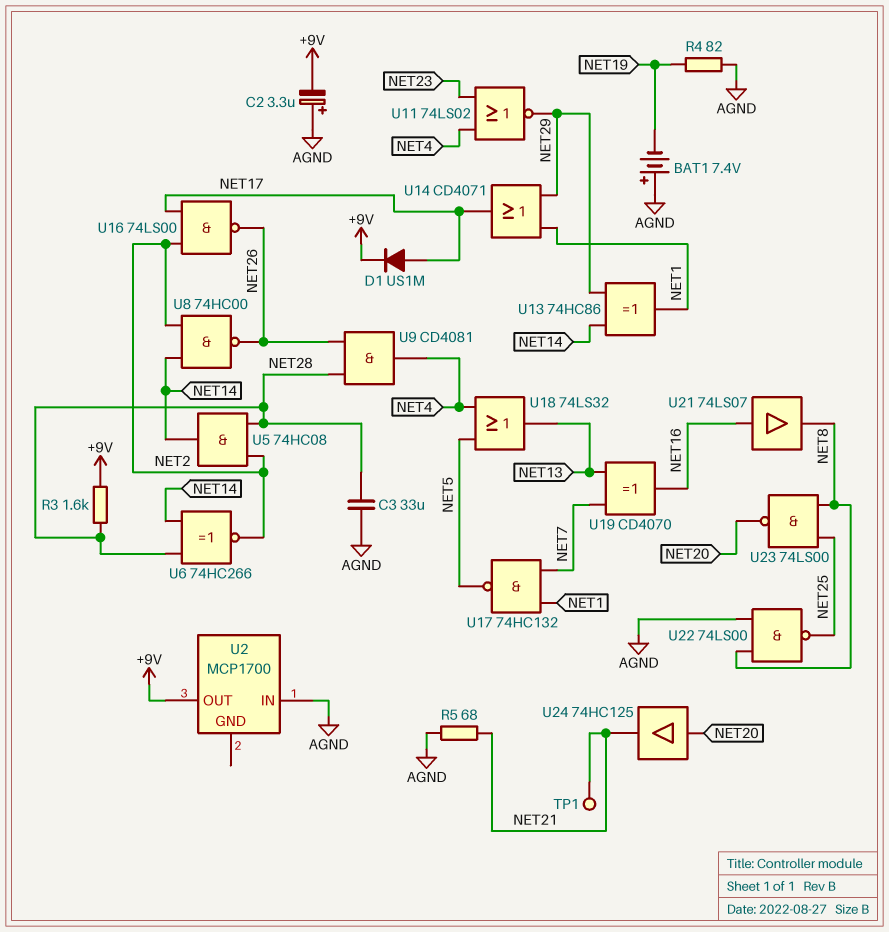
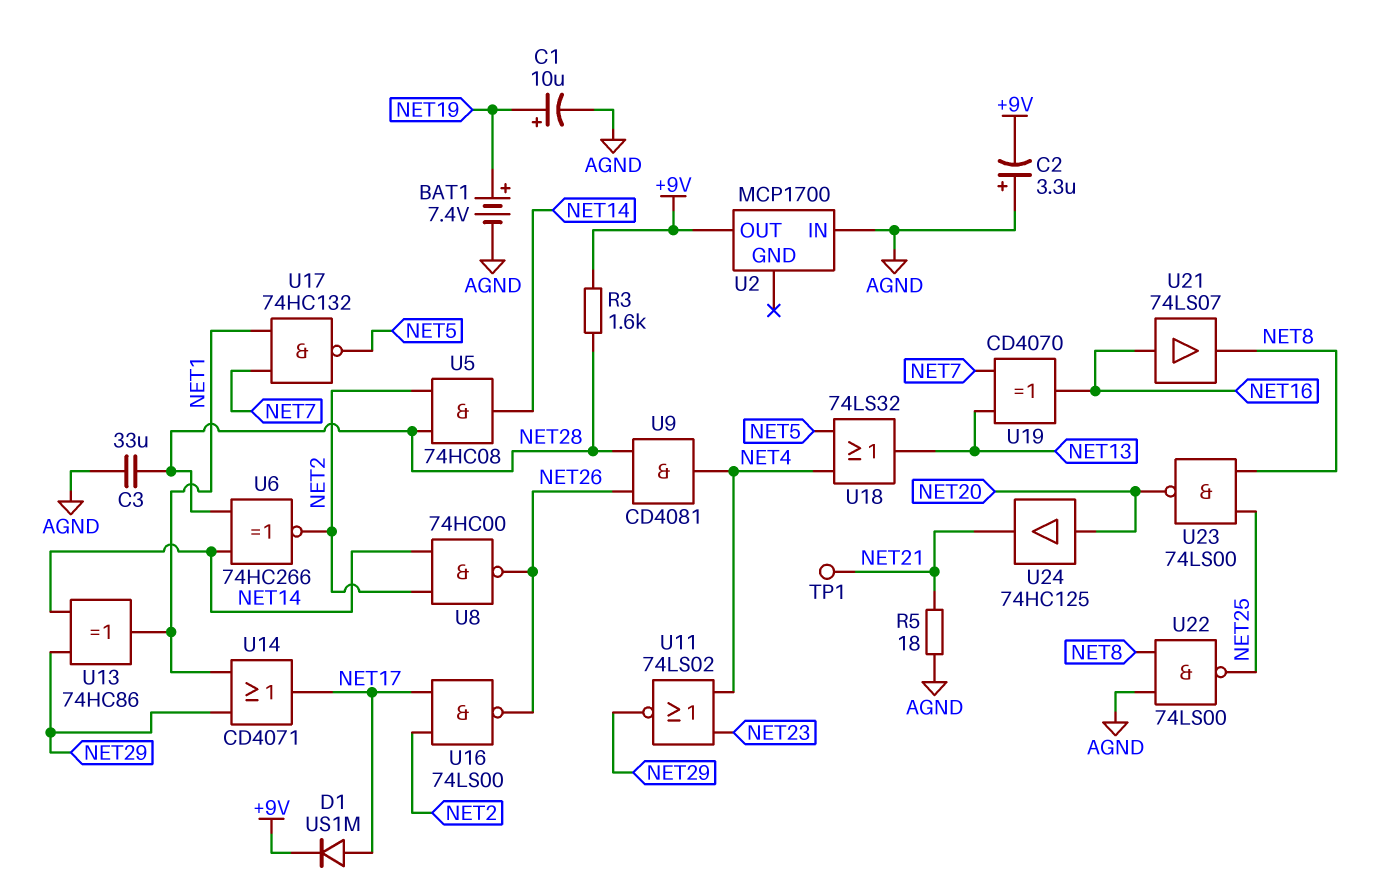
BAT1: 7.4V (plus AGND, minus NET19) -> 7.4V (plus NET19, minus AGND)
C1: none -> 10uF (plus NET19, minus AGND)
R4: 82 (AGND, NET19) -> none
R5: 68 (AGND, NET21) -> 18 (AGND, NET21)

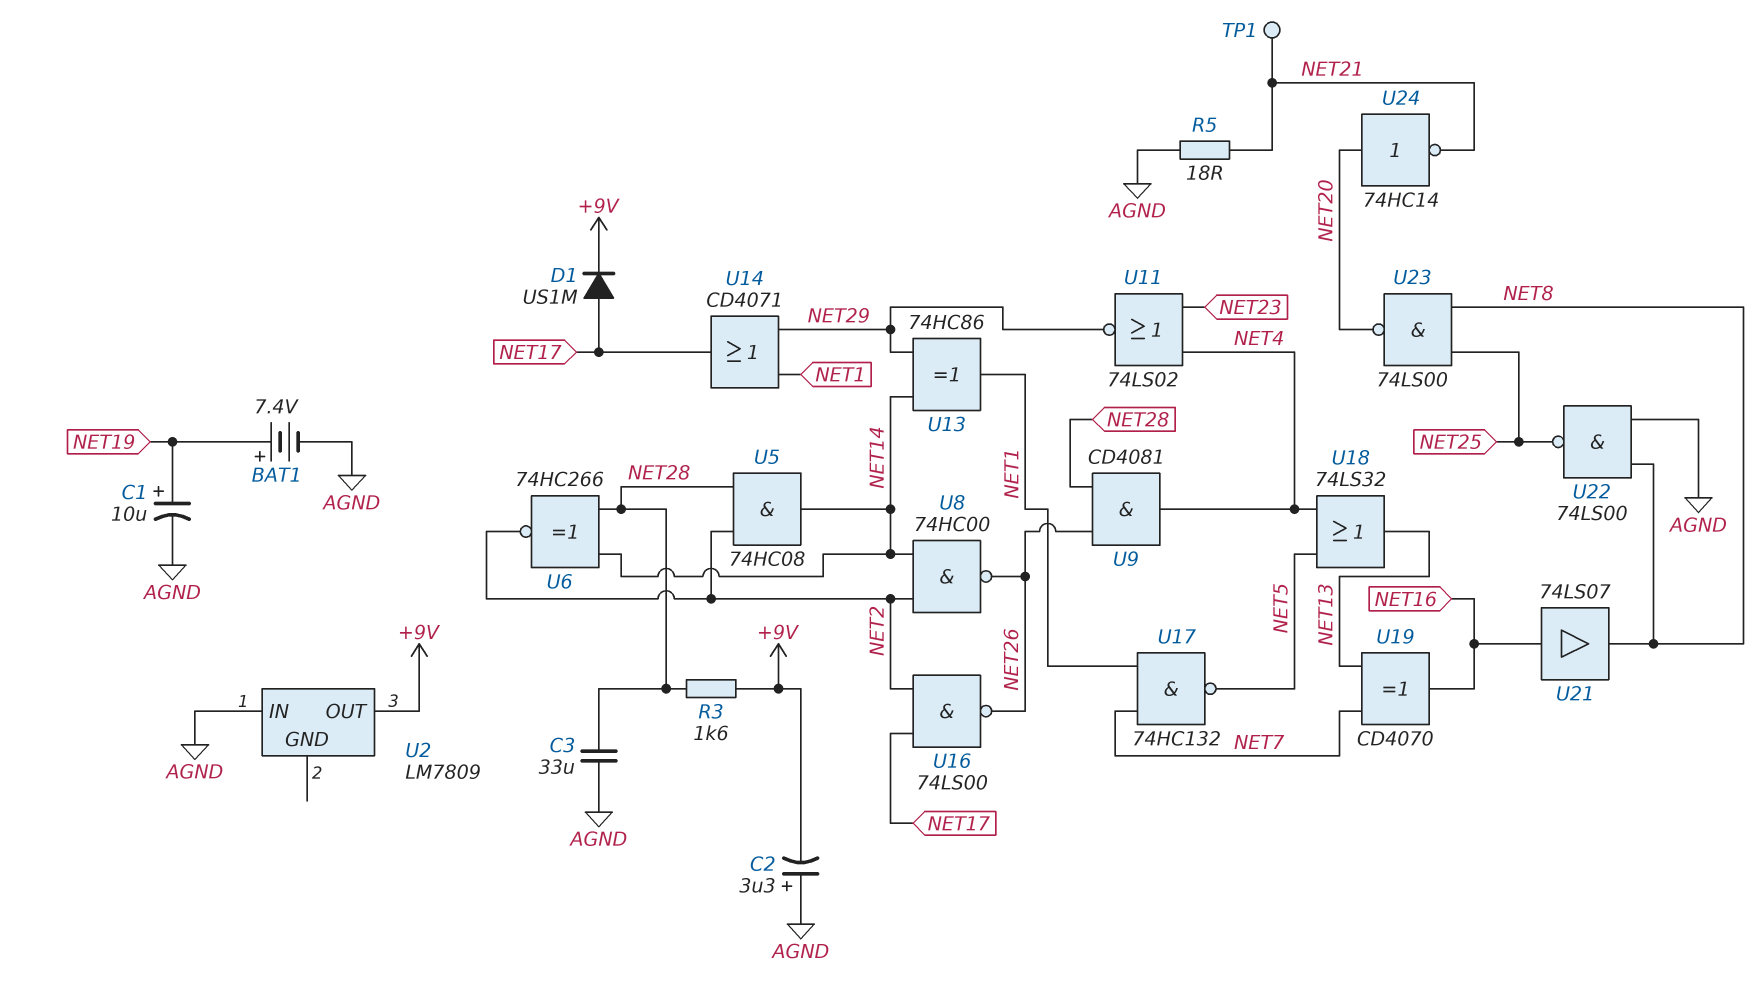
U2: MCP1700 -> LM7809
U24: buffer 74HC125 (in NET20, out NET21) -> NOT 74HC14 (in NET20, out NET21)

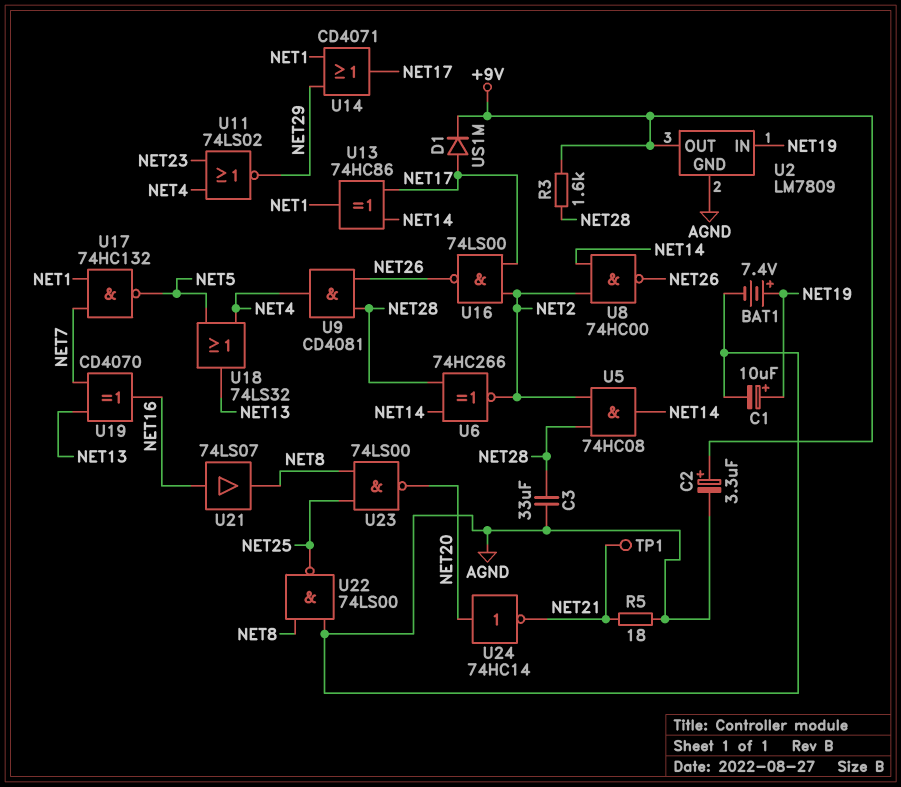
C2: 3.3uF (plus AGND, minus +9V) -> 3.3uF (plus +9V, minus AGND)
U2 pin GND: none -> AGND
U2 pin IN: AGND -> NET19
U13: XOR 74HC86 (in NET14, in NET29, out NET1) -> XOR 74HC86 (in NET14, in NET17, out NET1)

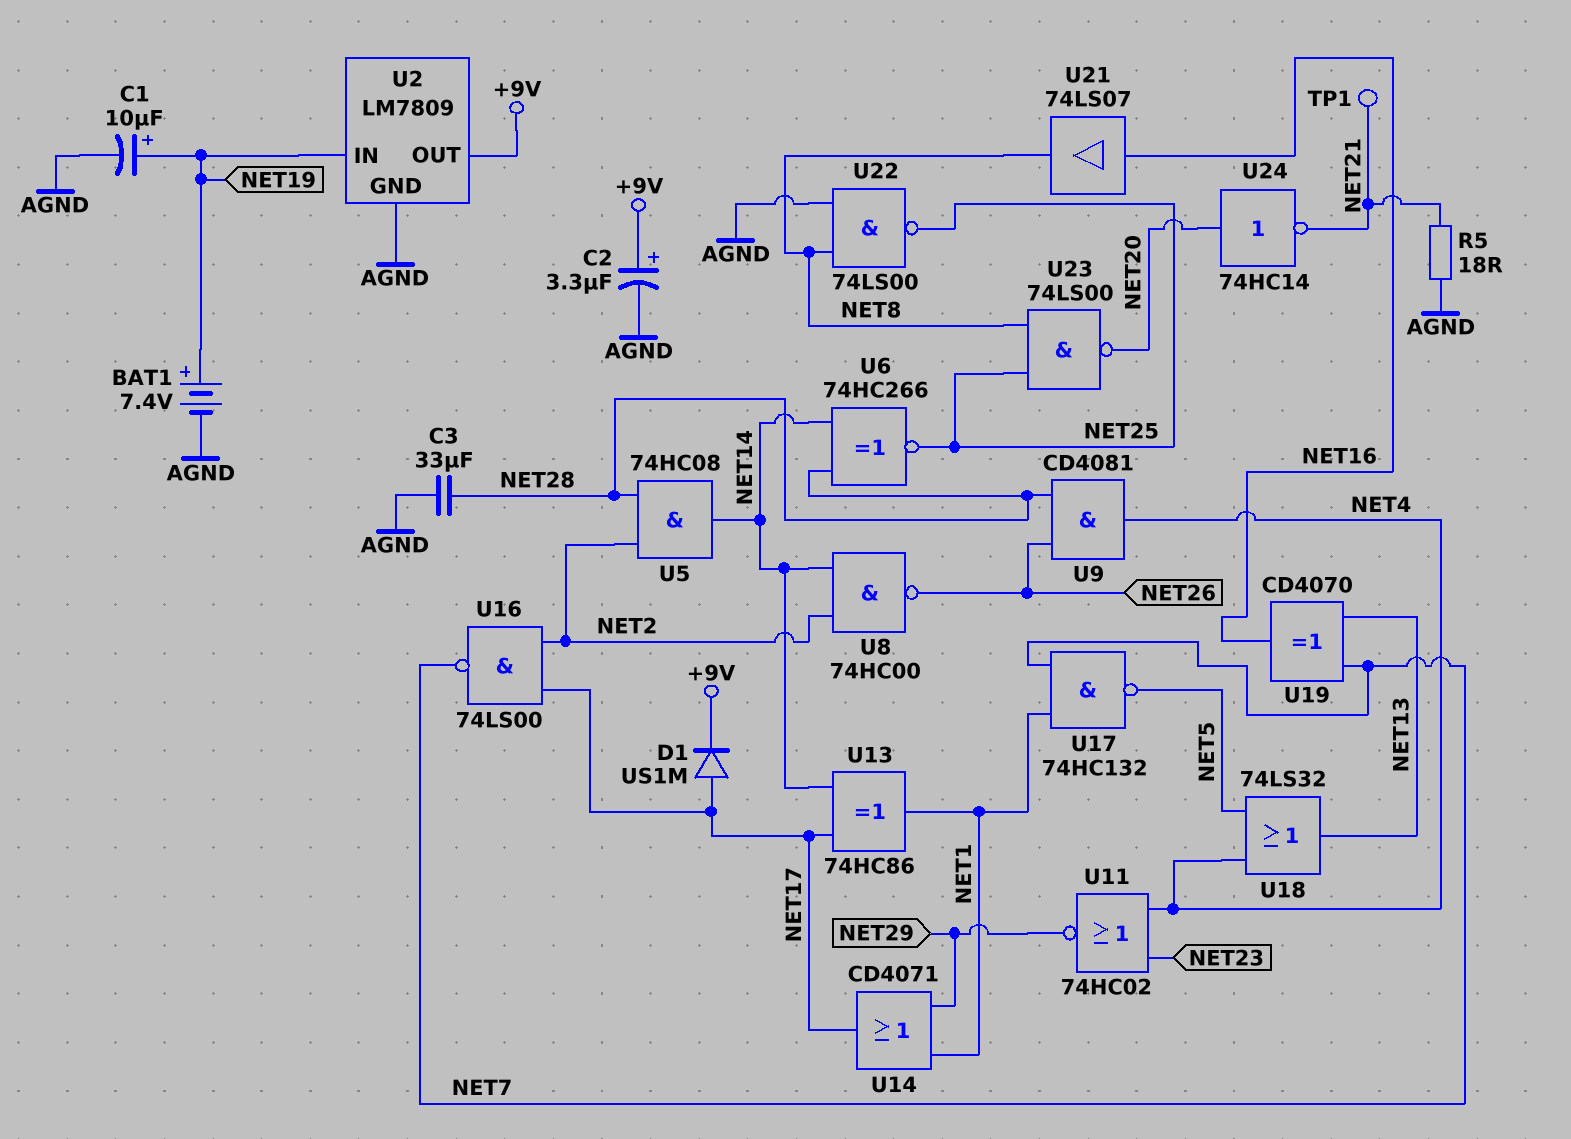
R3: 1.6k (+9V, NET28) -> none
U6: XNOR 74HC266 (in NET14, in NET28, out NET2) -> XNOR 74HC266 (in NET14, in NET28, out NET25)
U11: NOR 74LS02 (in NET4, in NET23, out NET29) -> NOR 74HC02 (in NET4, in NET23, out NET29)
U16: NAND 74LS00 (in NET2, in NET17, out NET26) -> NAND 74LS00 (in NET2, in NET17, out NET7)

